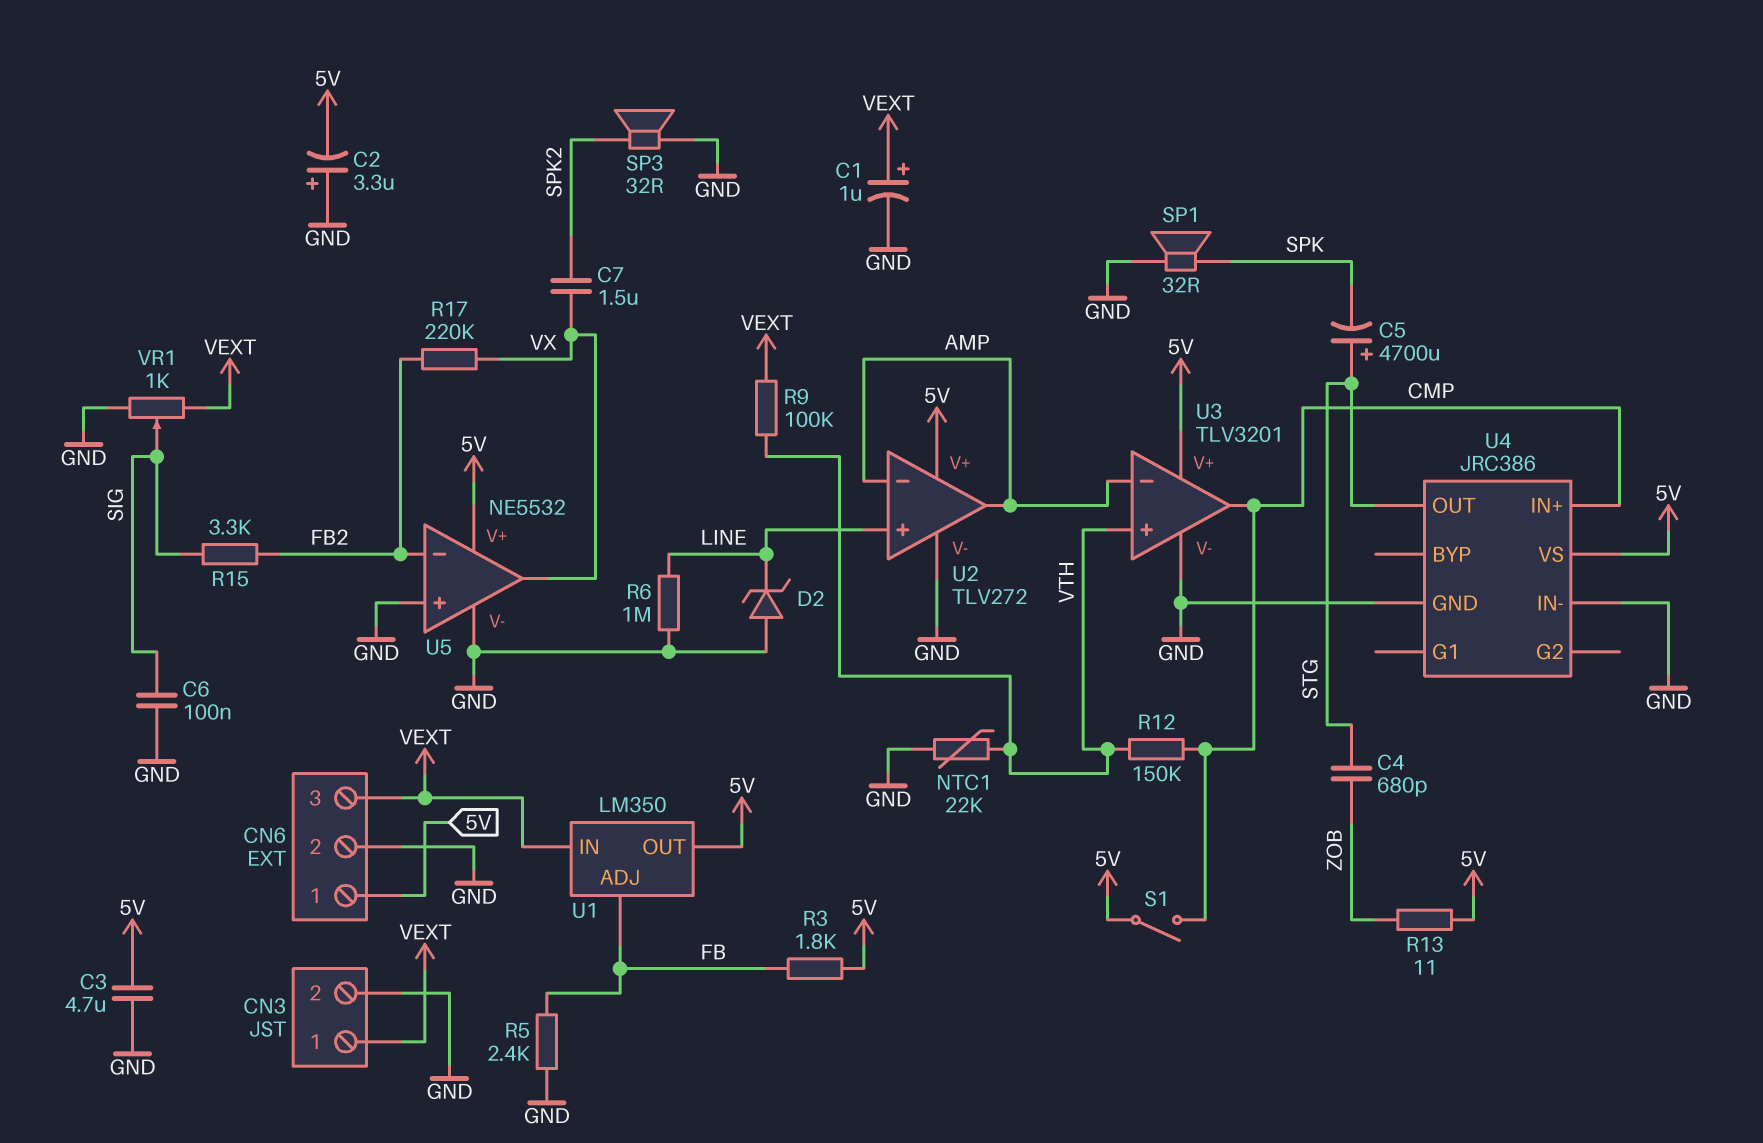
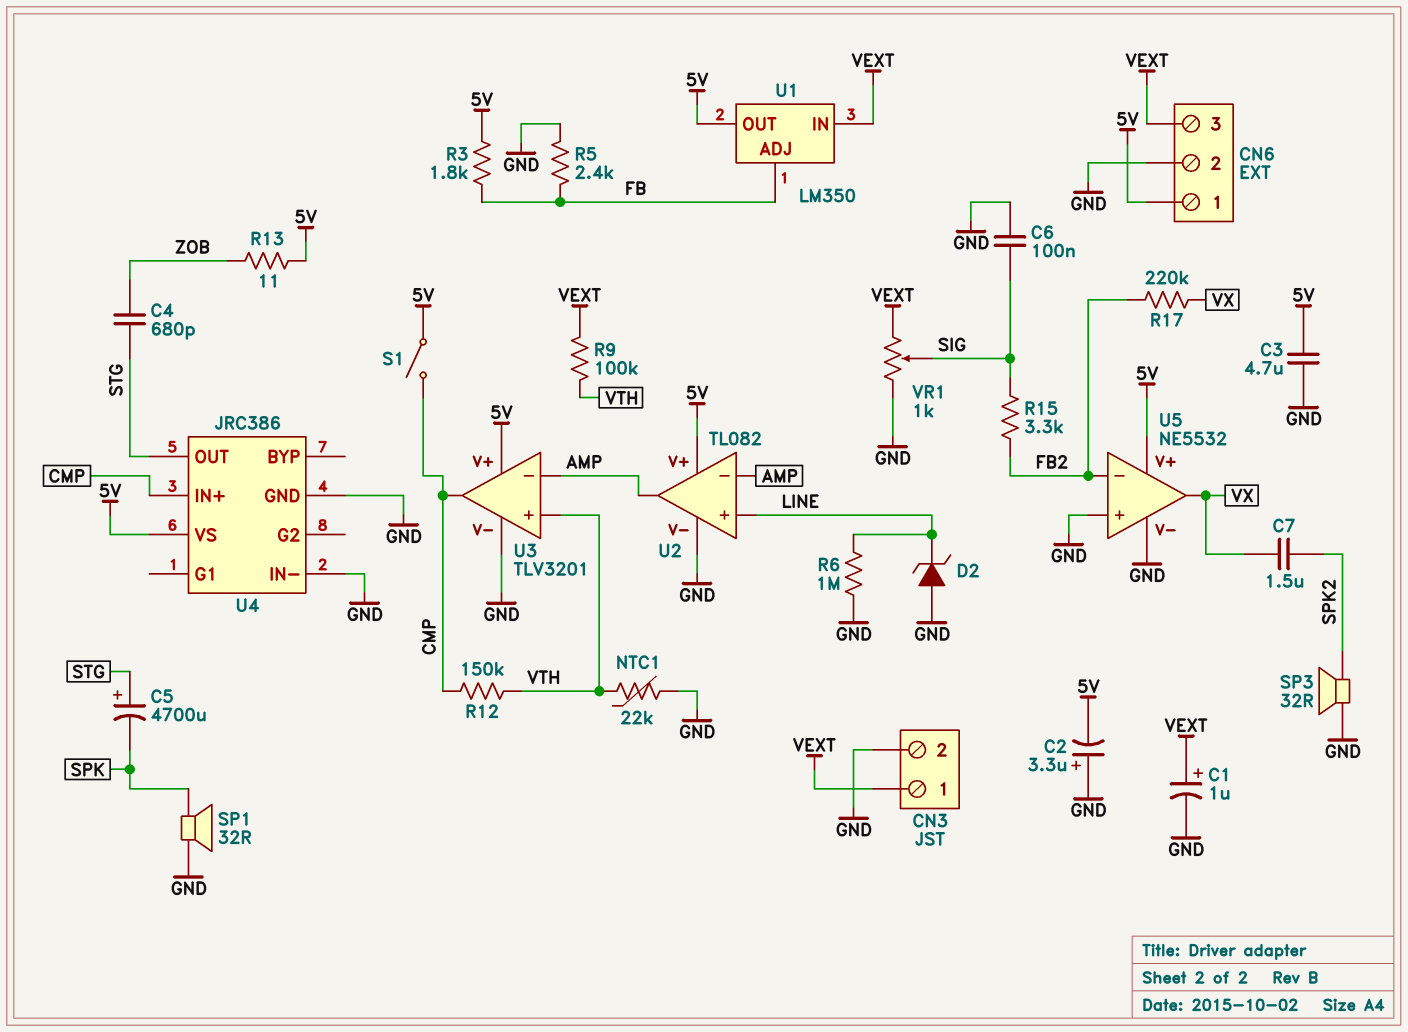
U2: TLV272 -> TL082

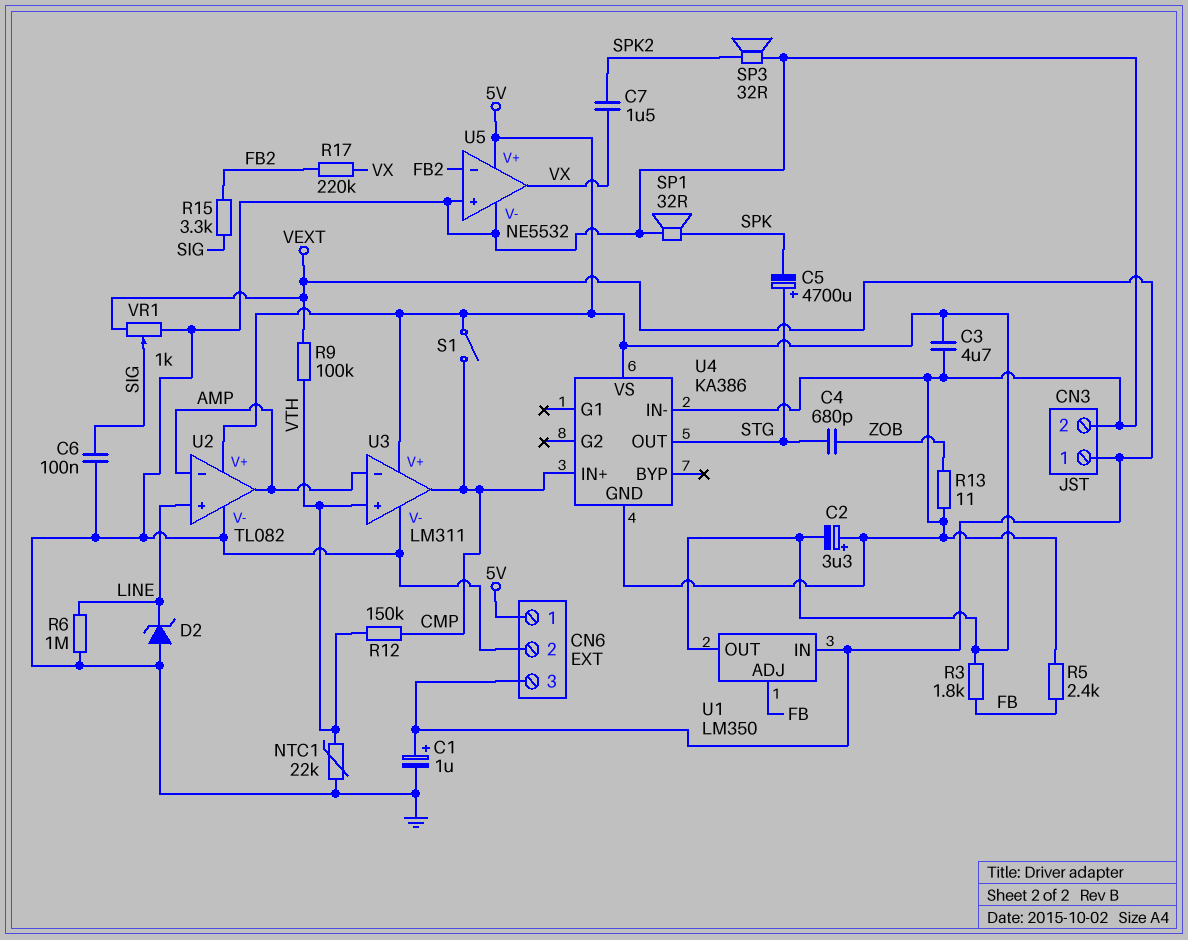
R13: 11 (5V, ZOB) -> 11 (GND, ZOB)
U3: TLV3201 -> LM311
U4: JRC386 -> KA386

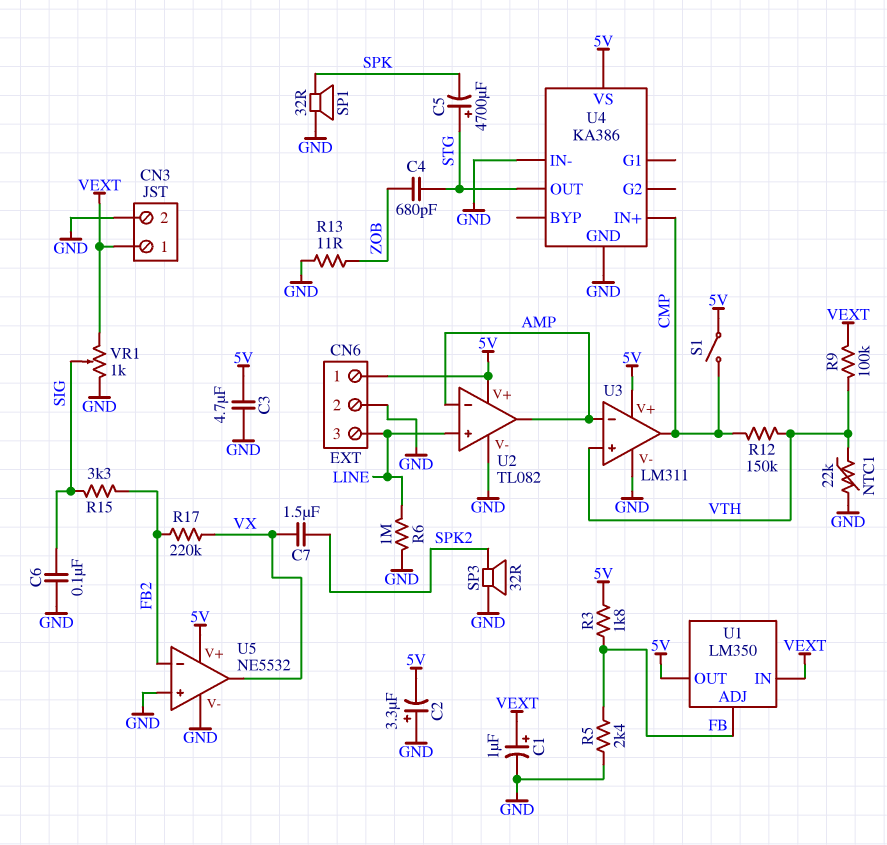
CN6 pin 3: VEXT -> LINE
D2: zener (A GND, K LINE) -> none

